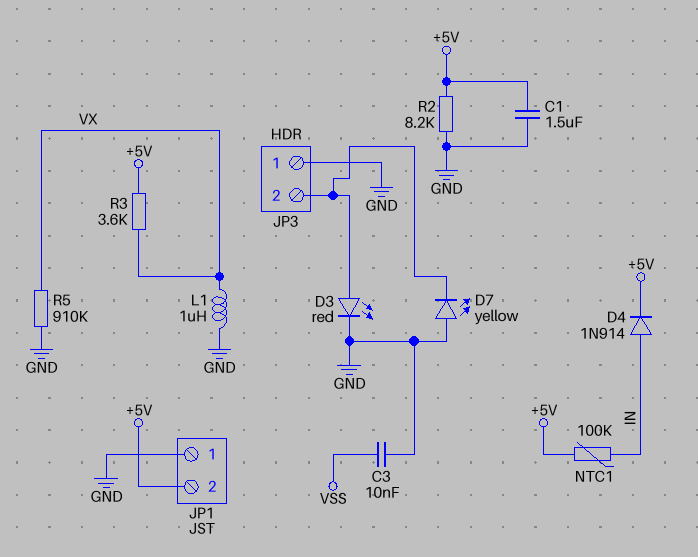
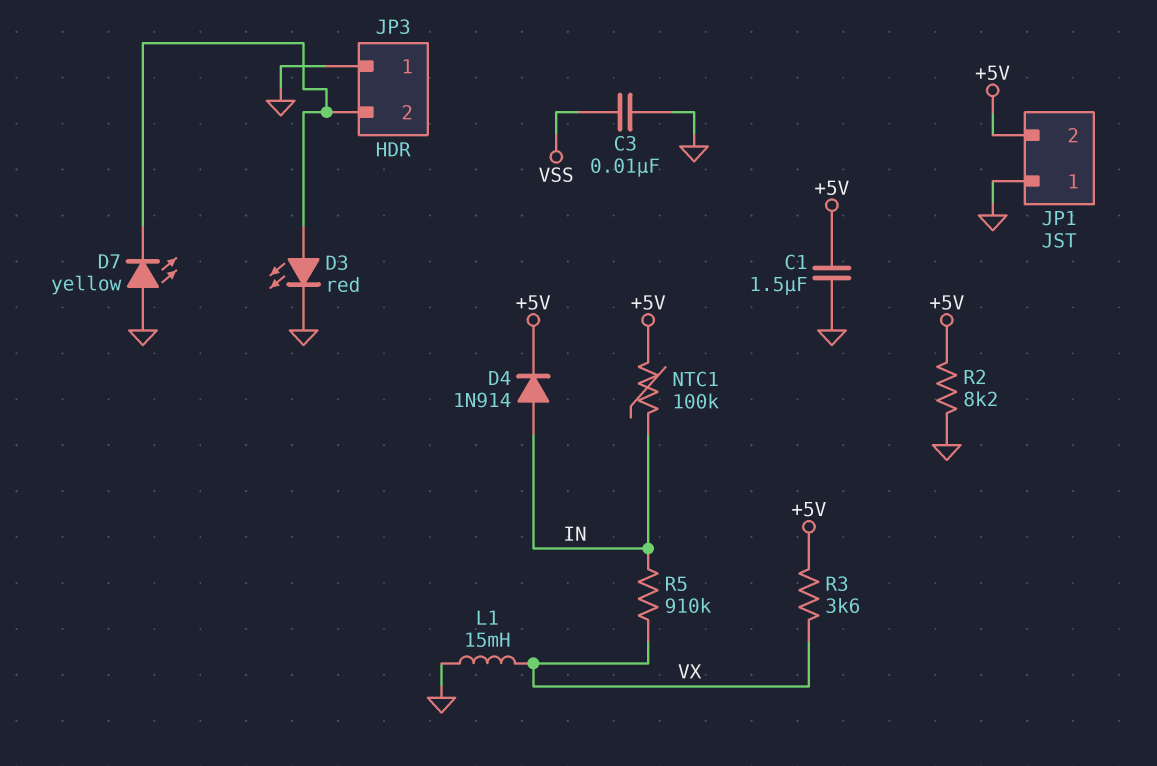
L1: 1uH (GND, VX) -> 15mH (GND, VX)
R5: 910k (GND, VX) -> 910k (IN, VX)

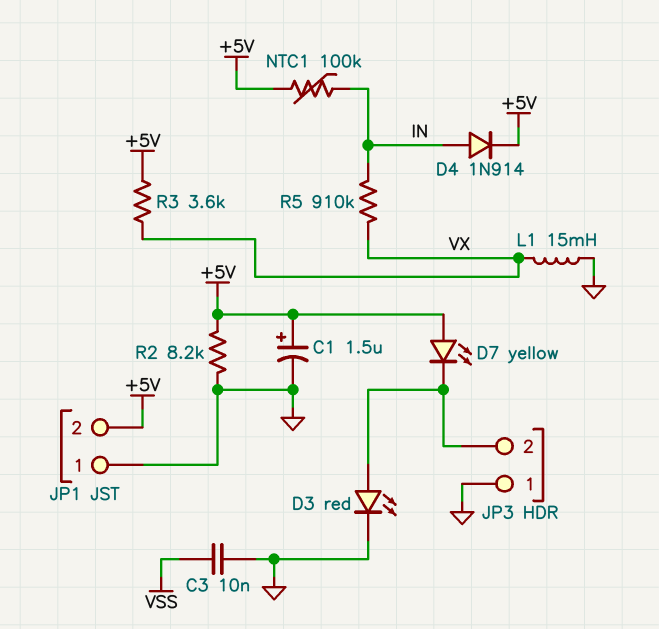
C1: 1.5uF (+5V, GND) -> 1.5uF (plus +5V, minus GND)
D7: LED yellow (A GND, K JP3/2) -> LED yellow (A +5V, K JP3/2)

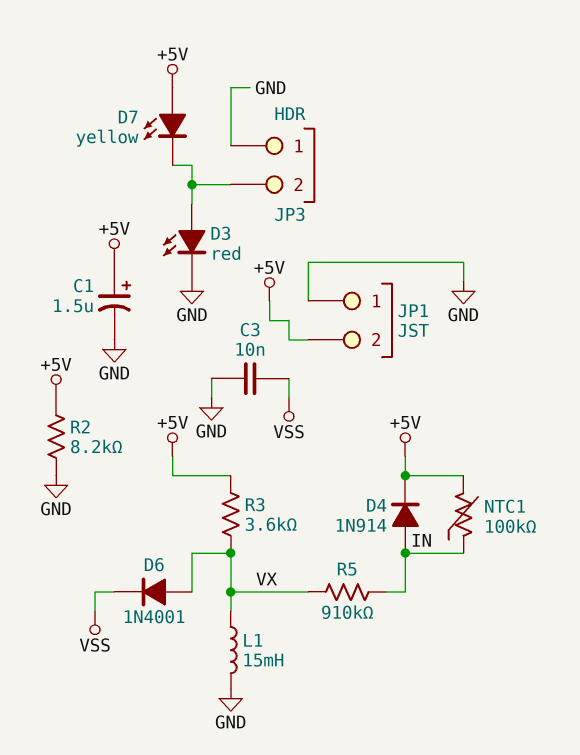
D6: none -> diode 1N4001 (A VX, K VSS)

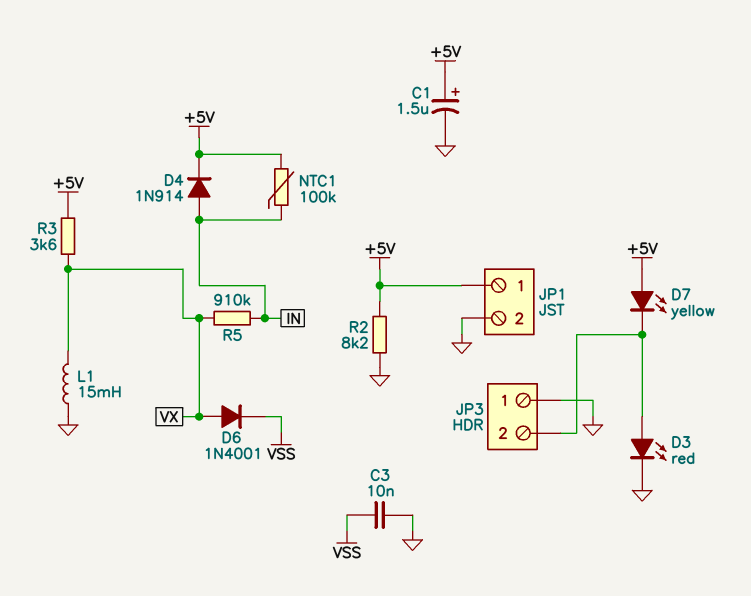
JP1 pin 1: GND -> +5V
JP1 pin 2: +5V -> GND

